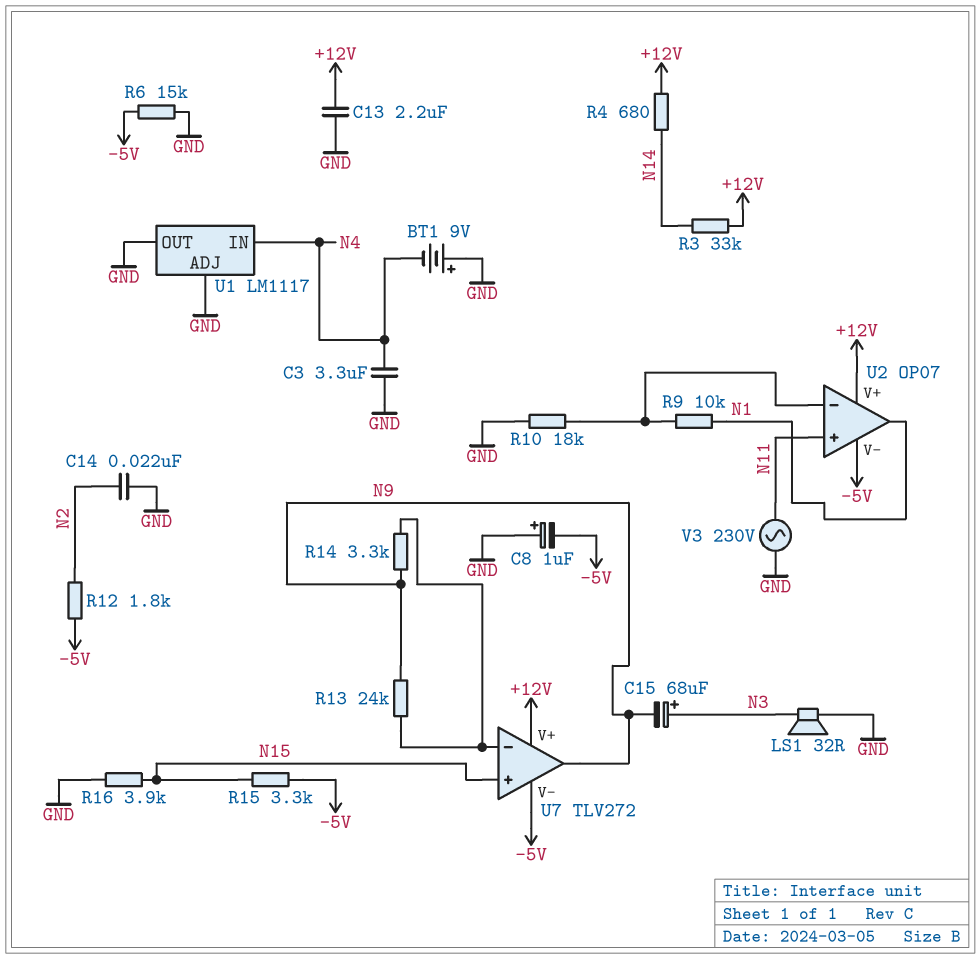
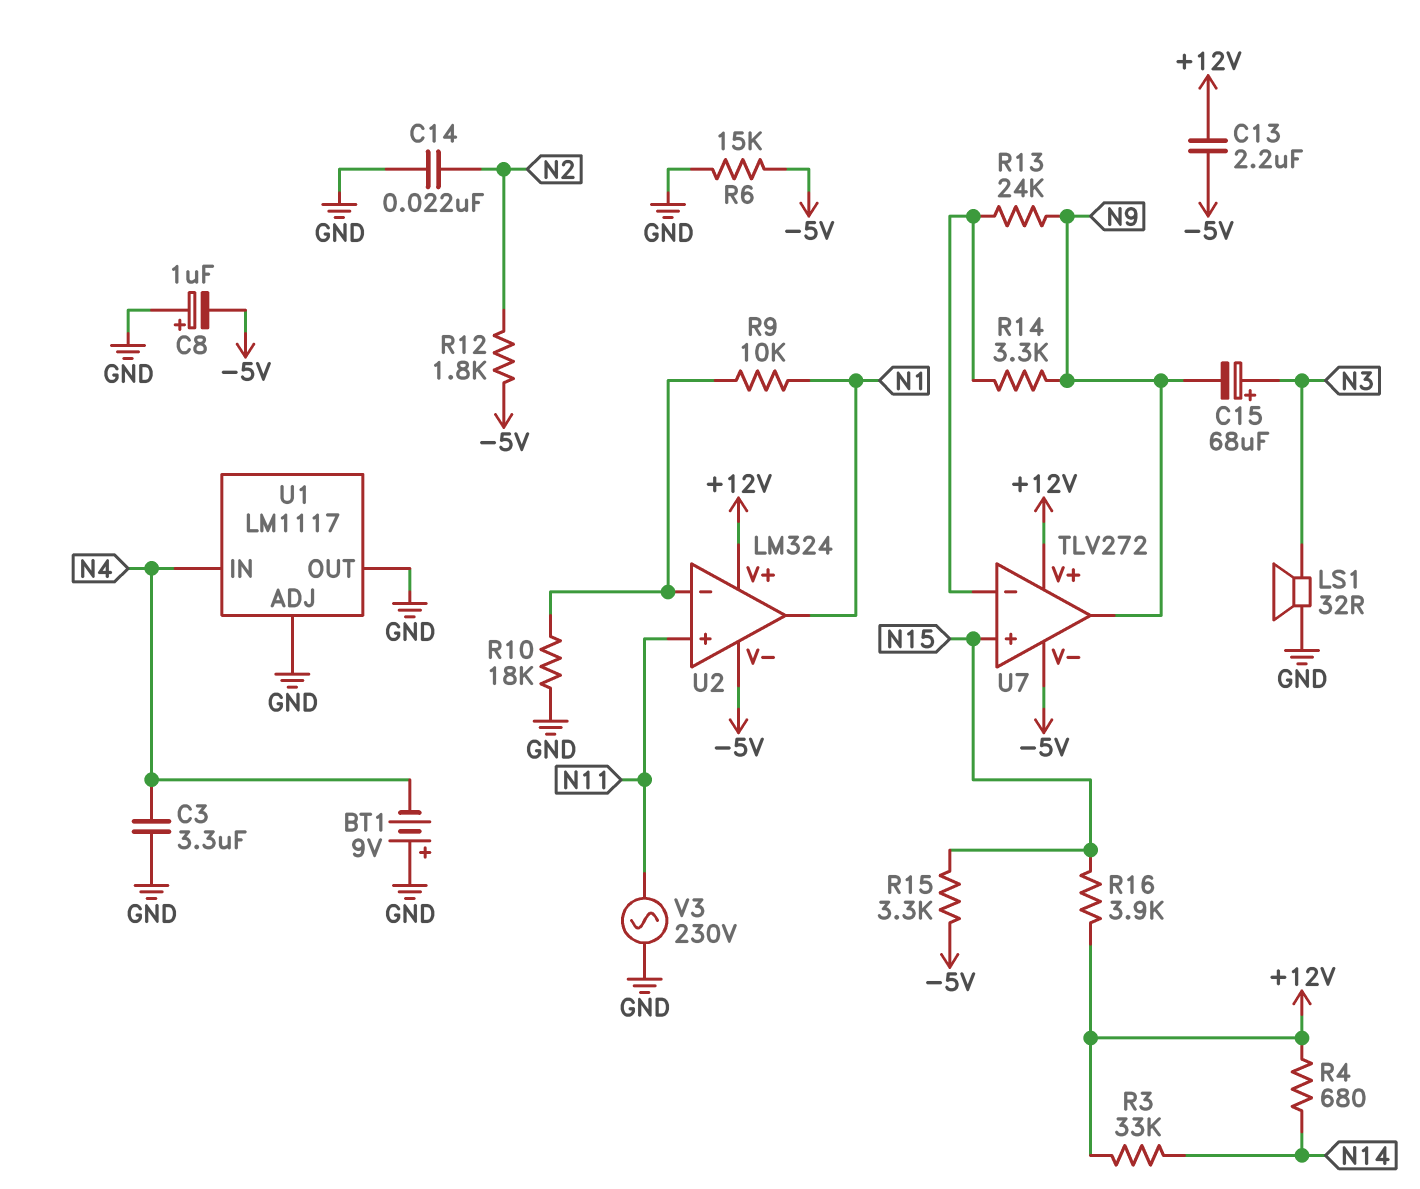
C13: 2.2uF (+12V, GND) -> 2.2uF (+12V, -5V)
R16: 3.9k (GND, N15) -> 3.9k (+12V, N15)
U2: OP07 -> LM324

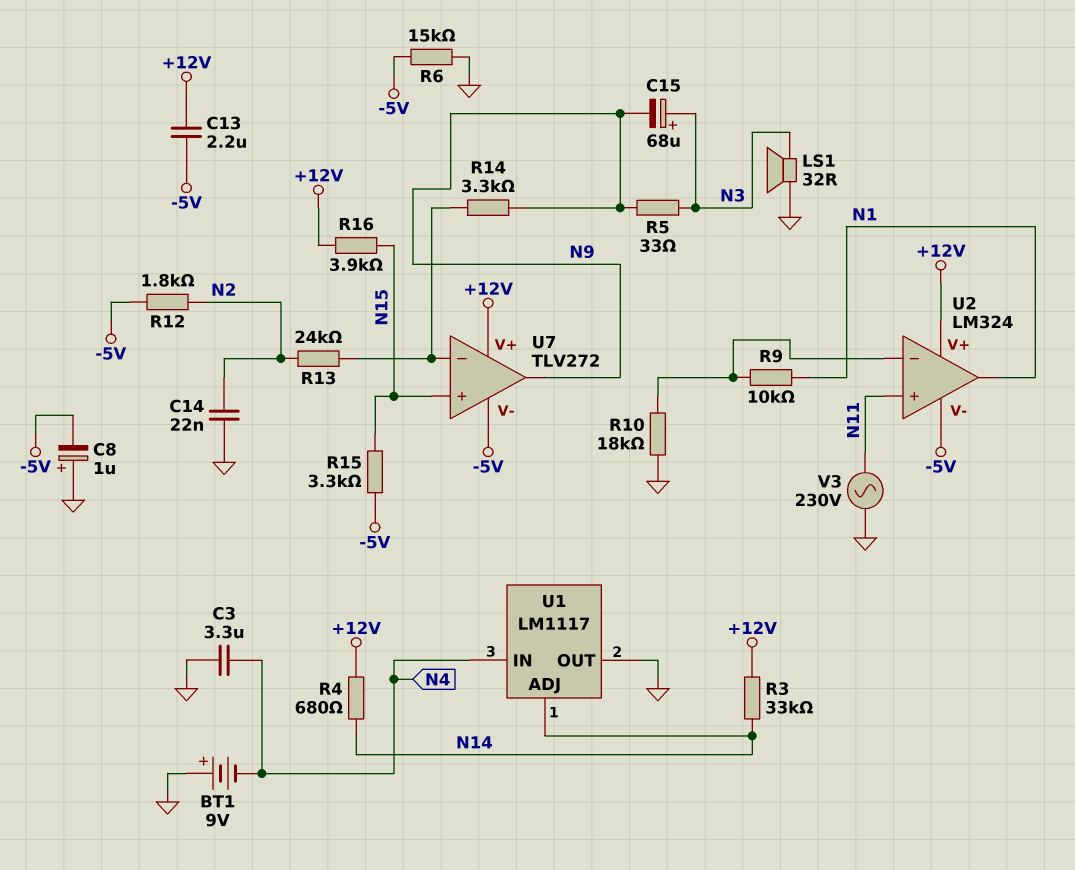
R5: none -> 33 (N3, N9)
R13: 24k (N9, U7/in-) -> 24k (N2, U7/in-)
U1 pin ADJ: GND -> N14

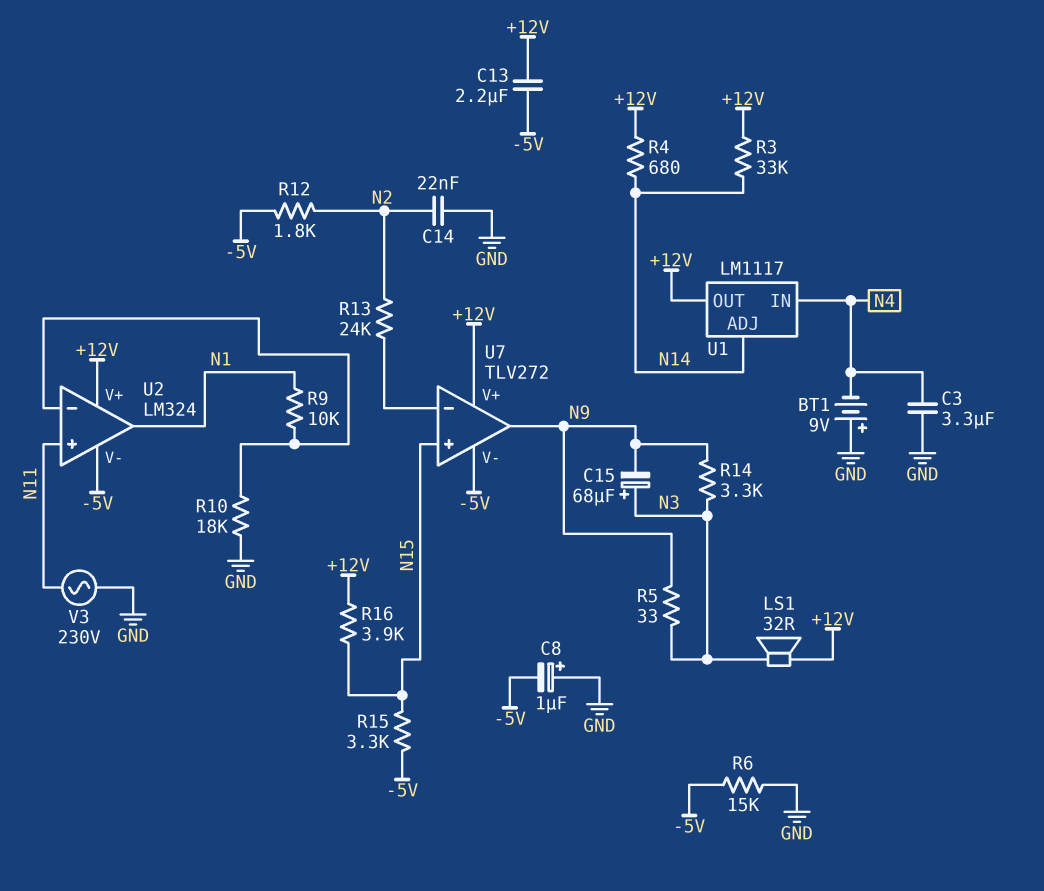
LS1: speaker 32R (GND, N3) -> speaker 32R (+12V, N3)
R14: 3.3k (N9, U7/in-) -> 3.3k (N3, N9)
U1 pin OUT: GND -> +12V

